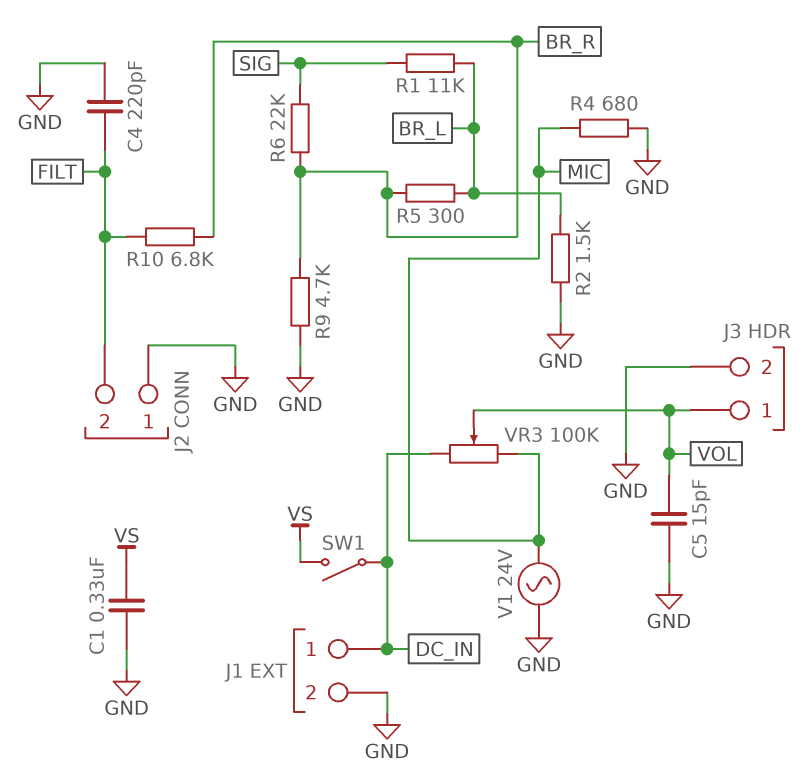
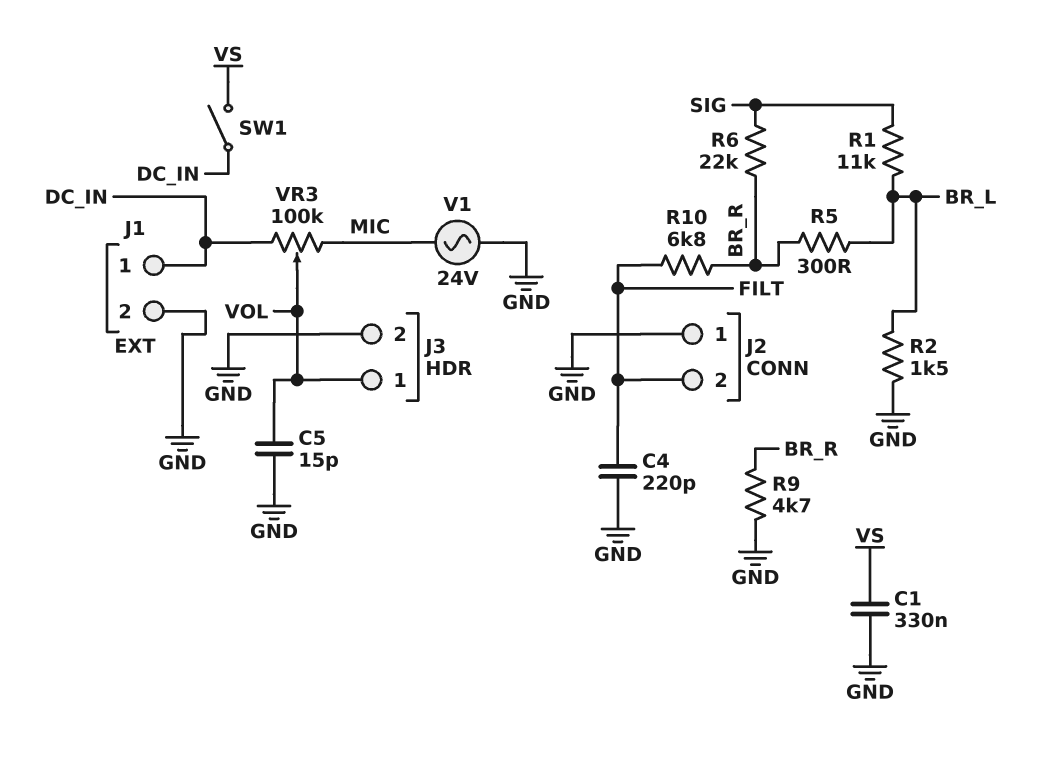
R4: 680 (GND, MIC) -> none

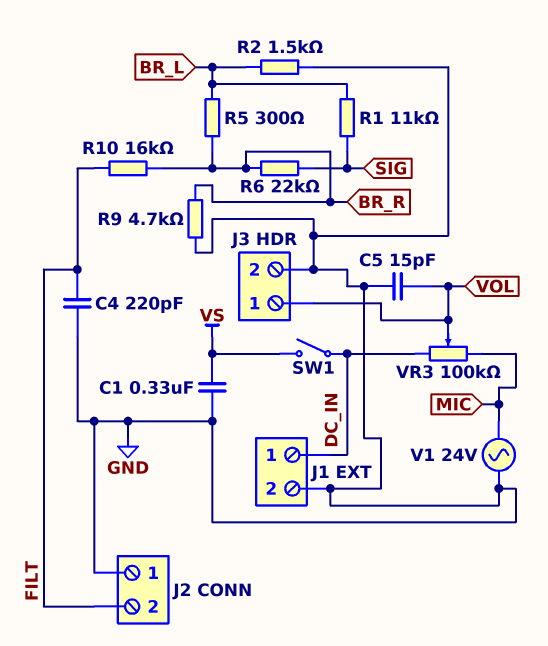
R10: 6.8k (BR_R, FILT) -> 16k (BR_R, FILT)

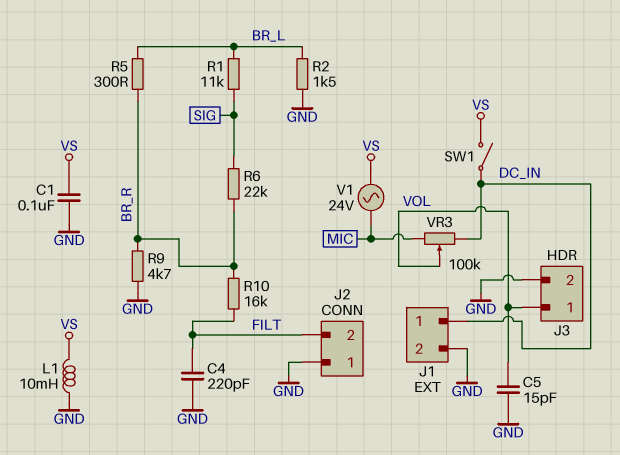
C1: 330nF (GND, VS) -> 100nF (GND, VS)
L1: none -> 10mH (GND, VS)
V1: AC 24V (GND, MIC) -> AC 24V (MIC, VS)

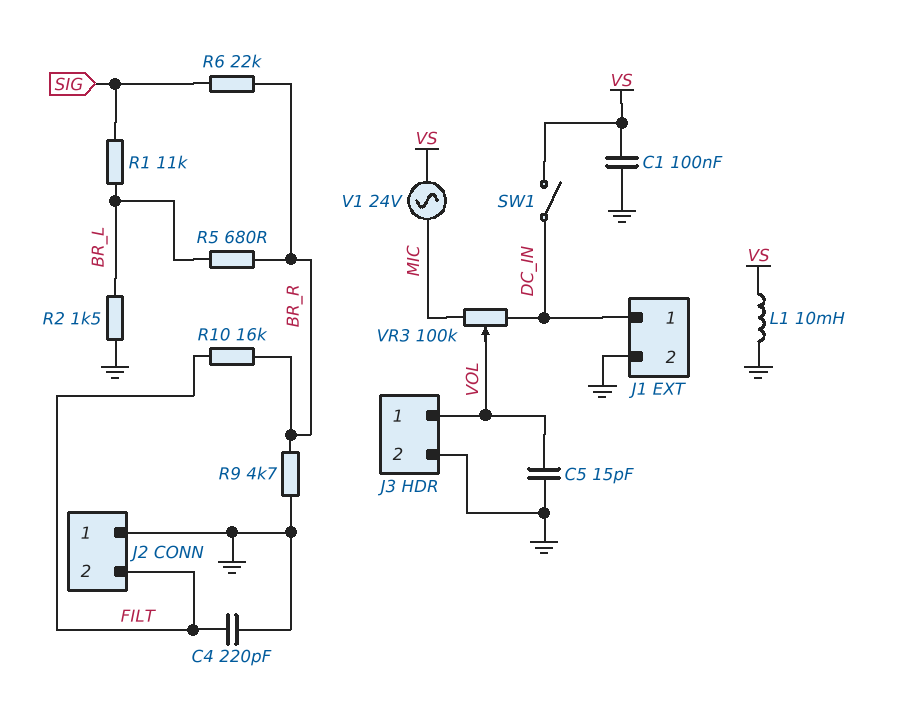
R5: 300 (BR_L, BR_R) -> 680 (BR_L, BR_R)

